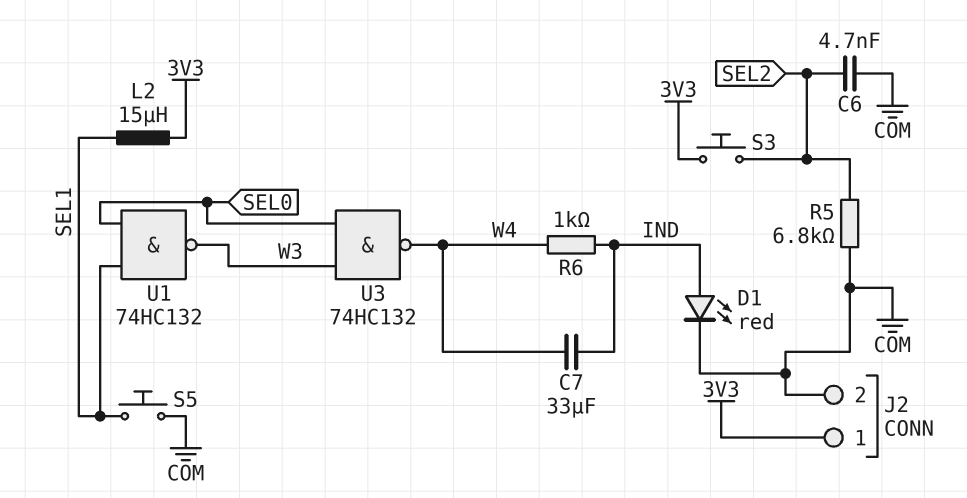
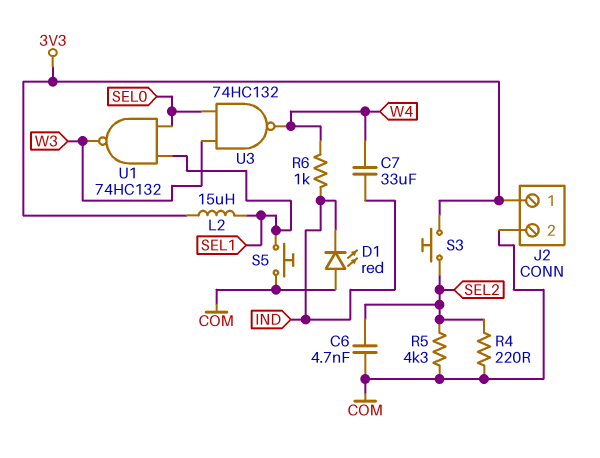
D1: LED red (A IND, K COM) -> LED red (A COM, K IND)
R4: none -> 220 (COM, SEL2)
R5: 6.8k (COM, SEL2) -> 4.3k (COM, SEL2)

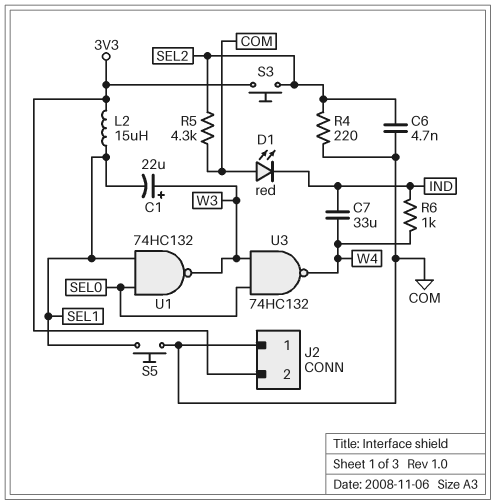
C1: none -> 22uF (plus W3, minus SEL1)
J2 pin 1: 3V3 -> COM
J2 pin 2: COM -> 3V3

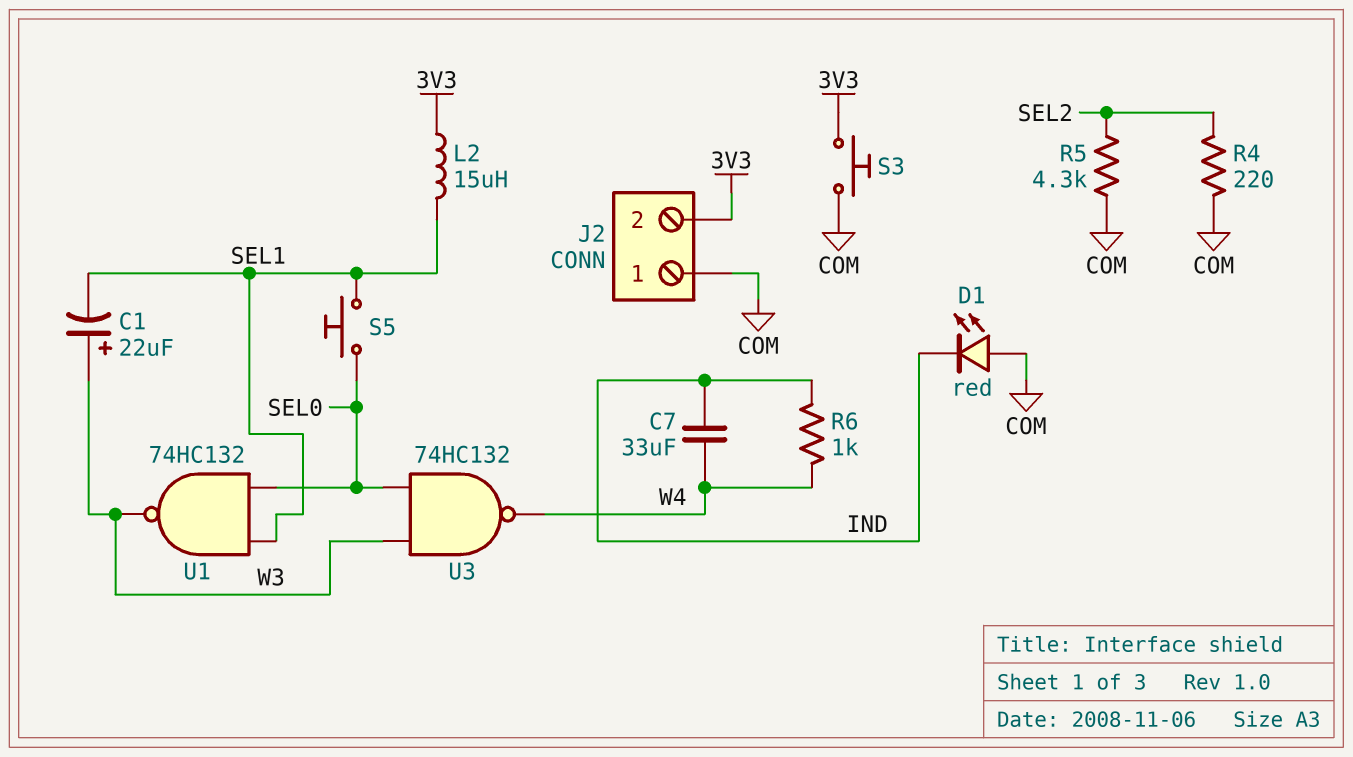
C6: 4.7nF (COM, SEL2) -> none
S3: button (3V3, SEL2) -> button (3V3, COM)
S5: button (COM, SEL1) -> button (SEL0, SEL1)

